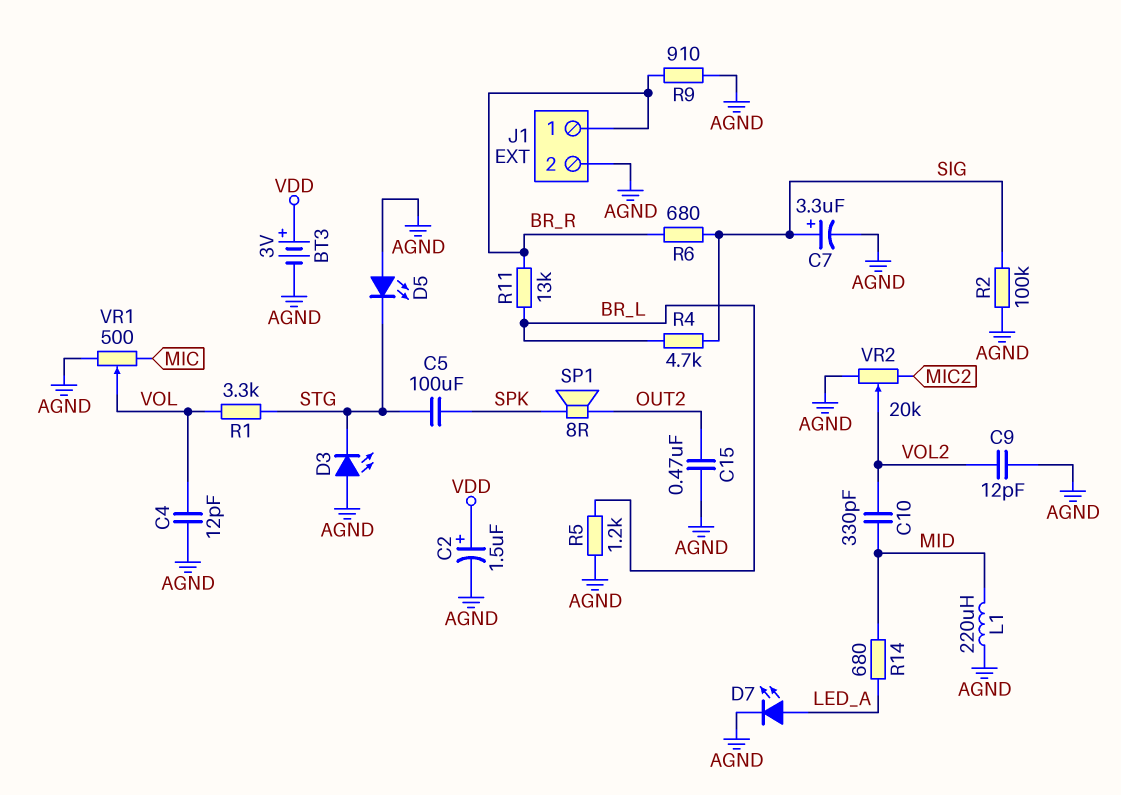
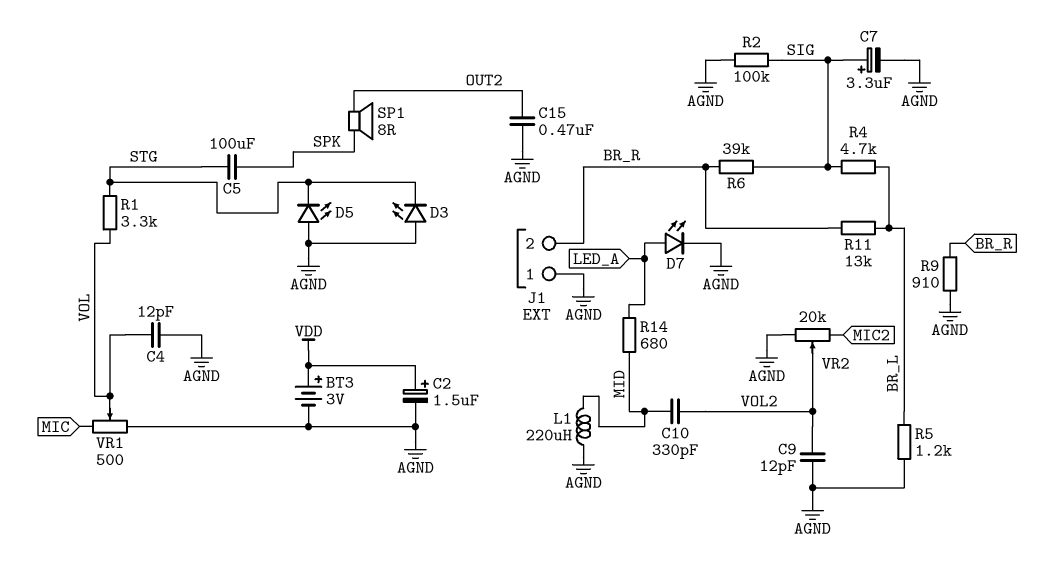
J1 pin 1: BR_R -> AGND
J1 pin 2: AGND -> BR_R
R6: 680 (BR_R, SIG) -> 39k (BR_R, SIG)

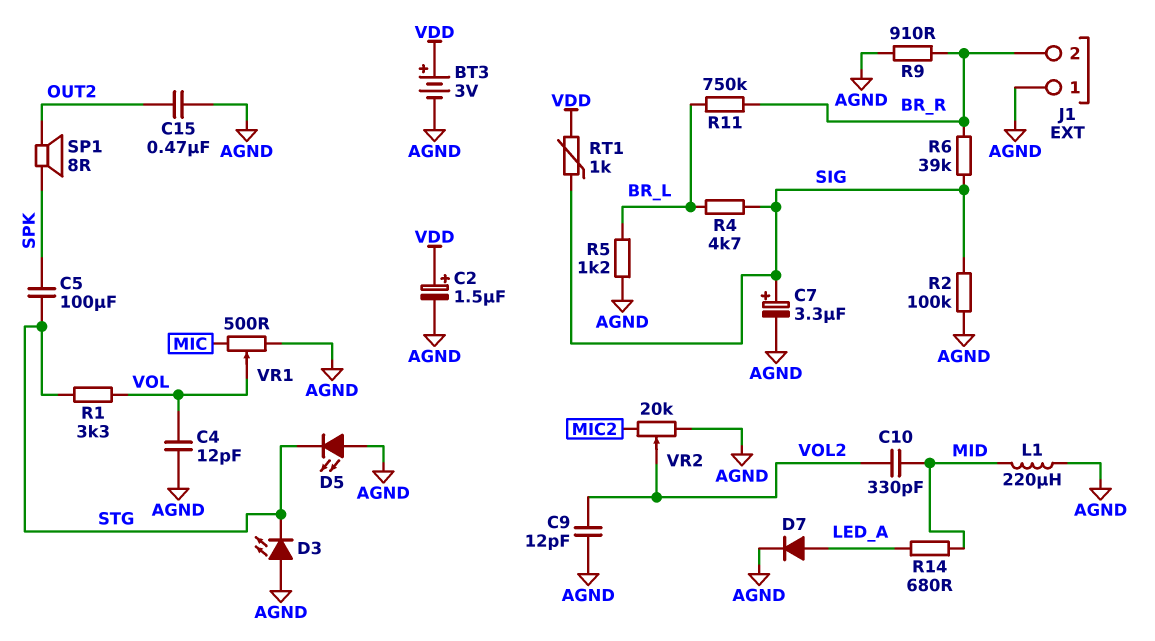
D7: LED (A LED_A, K AGND) -> diode (A LED_A, K AGND)
R11: 13k (BR_L, BR_R) -> 750k (BR_L, BR_R)
RT1: none -> 1k (SIG, VDD)

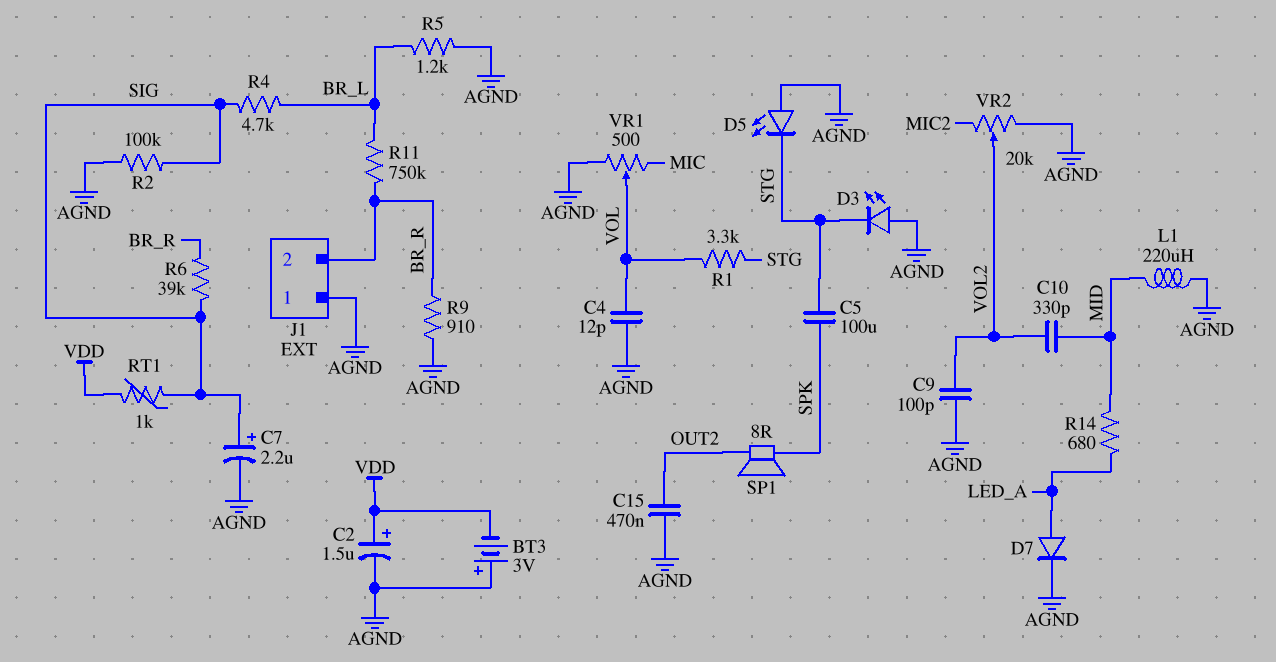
BT3: 3V (plus VDD, minus AGND) -> 3V (plus AGND, minus VDD)
C7: 3.3uF (plus SIG, minus AGND) -> 2.2uF (plus SIG, minus AGND)
C9: 12pF (AGND, VOL2) -> 100pF (AGND, VOL2)

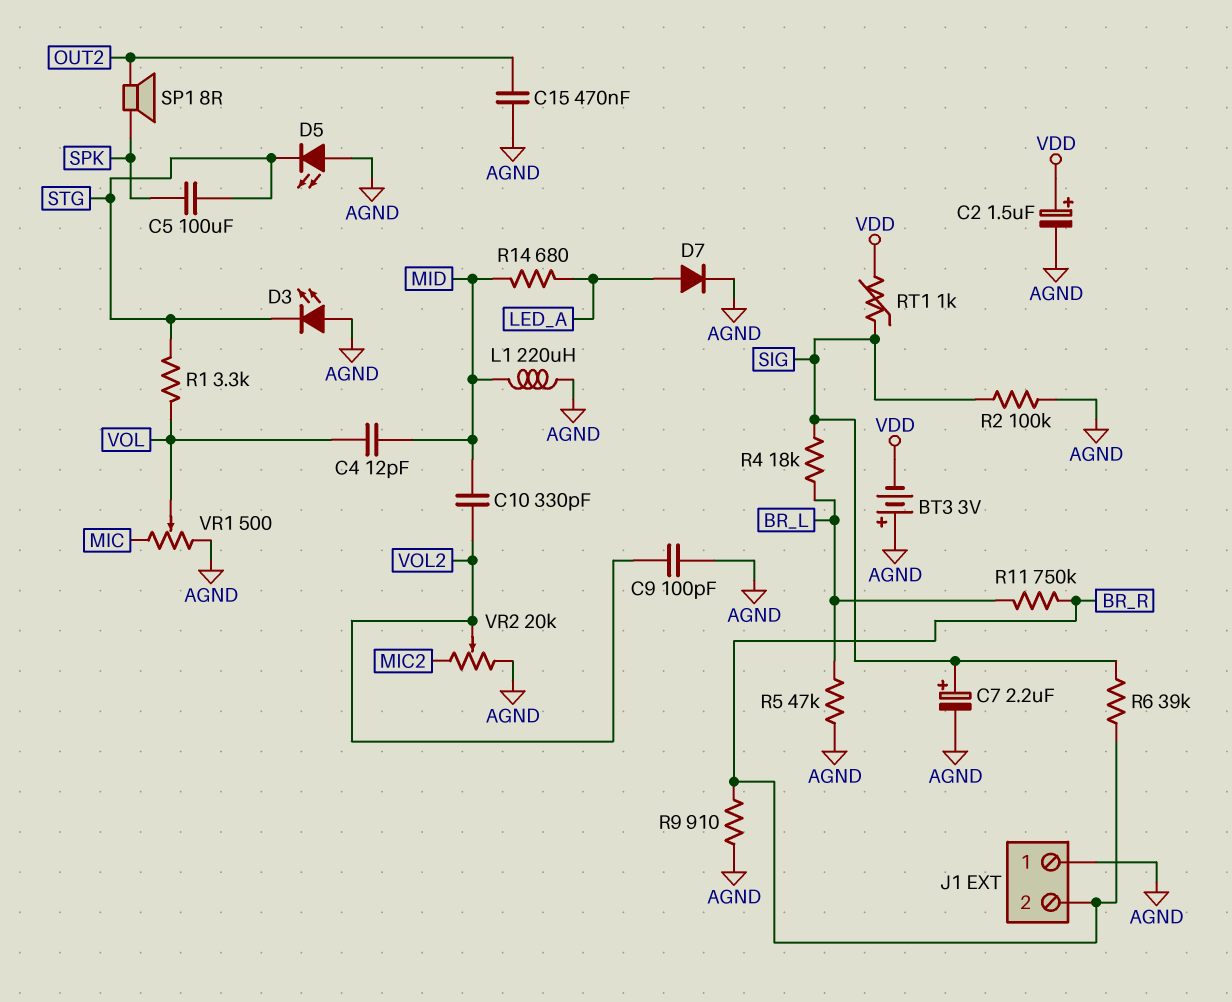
C4: 12pF (AGND, VOL) -> 12pF (MID, VOL)
R4: 4.7k (BR_L, SIG) -> 18k (BR_L, SIG)
R5: 1.2k (AGND, BR_L) -> 47k (AGND, BR_L)

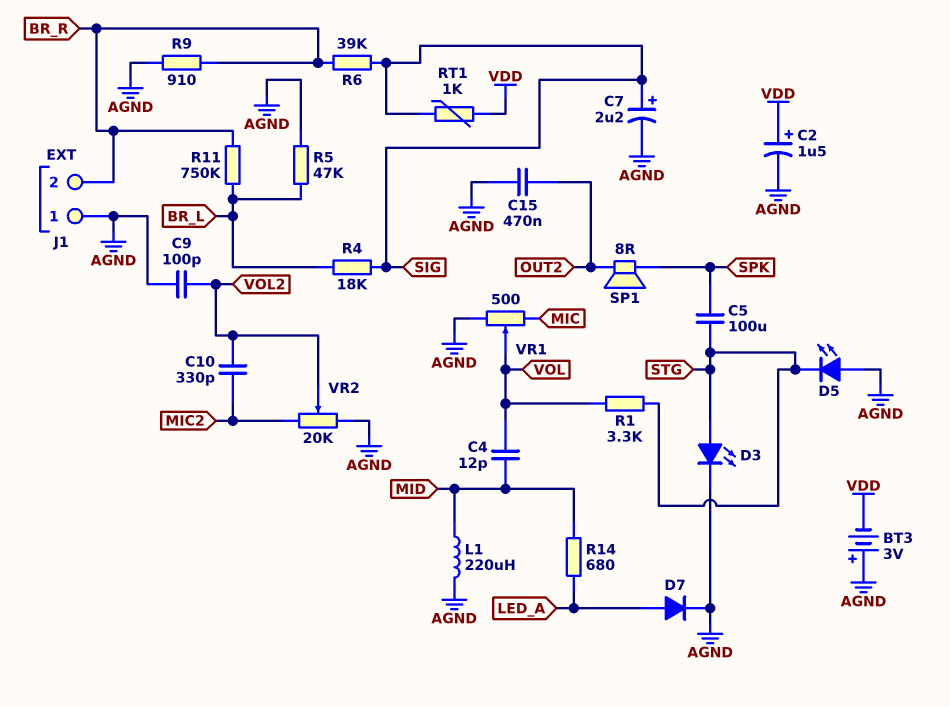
C10: 330pF (MID, VOL2) -> 330pF (MIC2, VOL2)
D3: LED (A AGND, K STG) -> LED (A STG, K AGND)
R2: 100k (AGND, SIG) -> none

